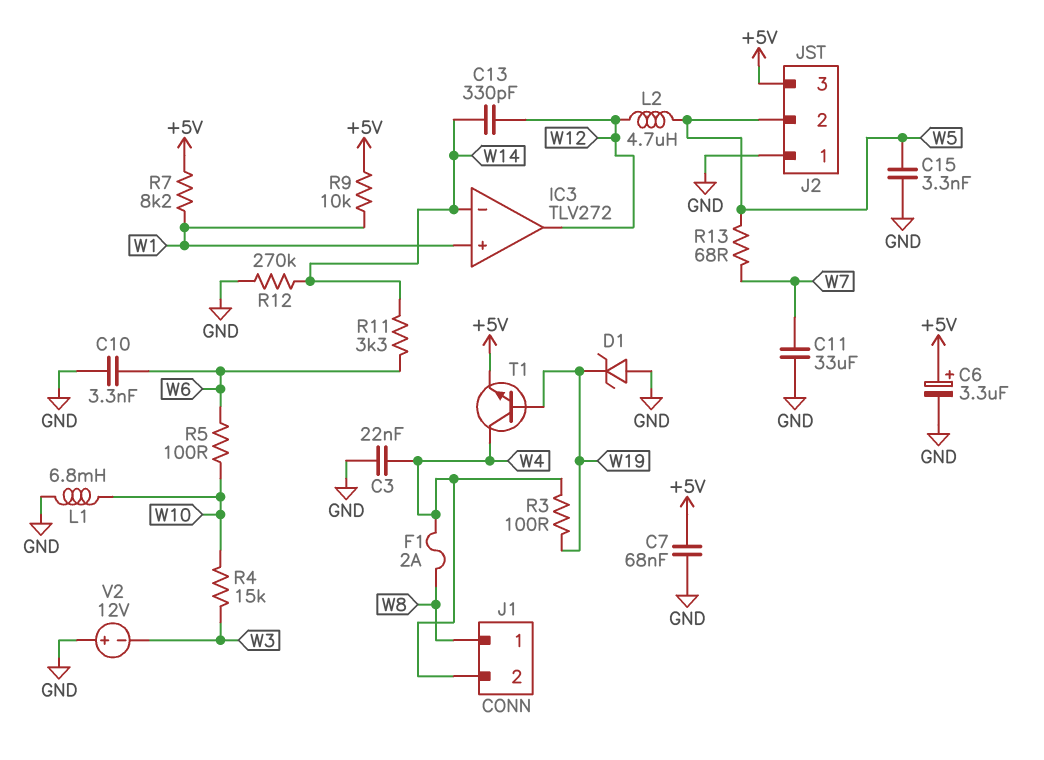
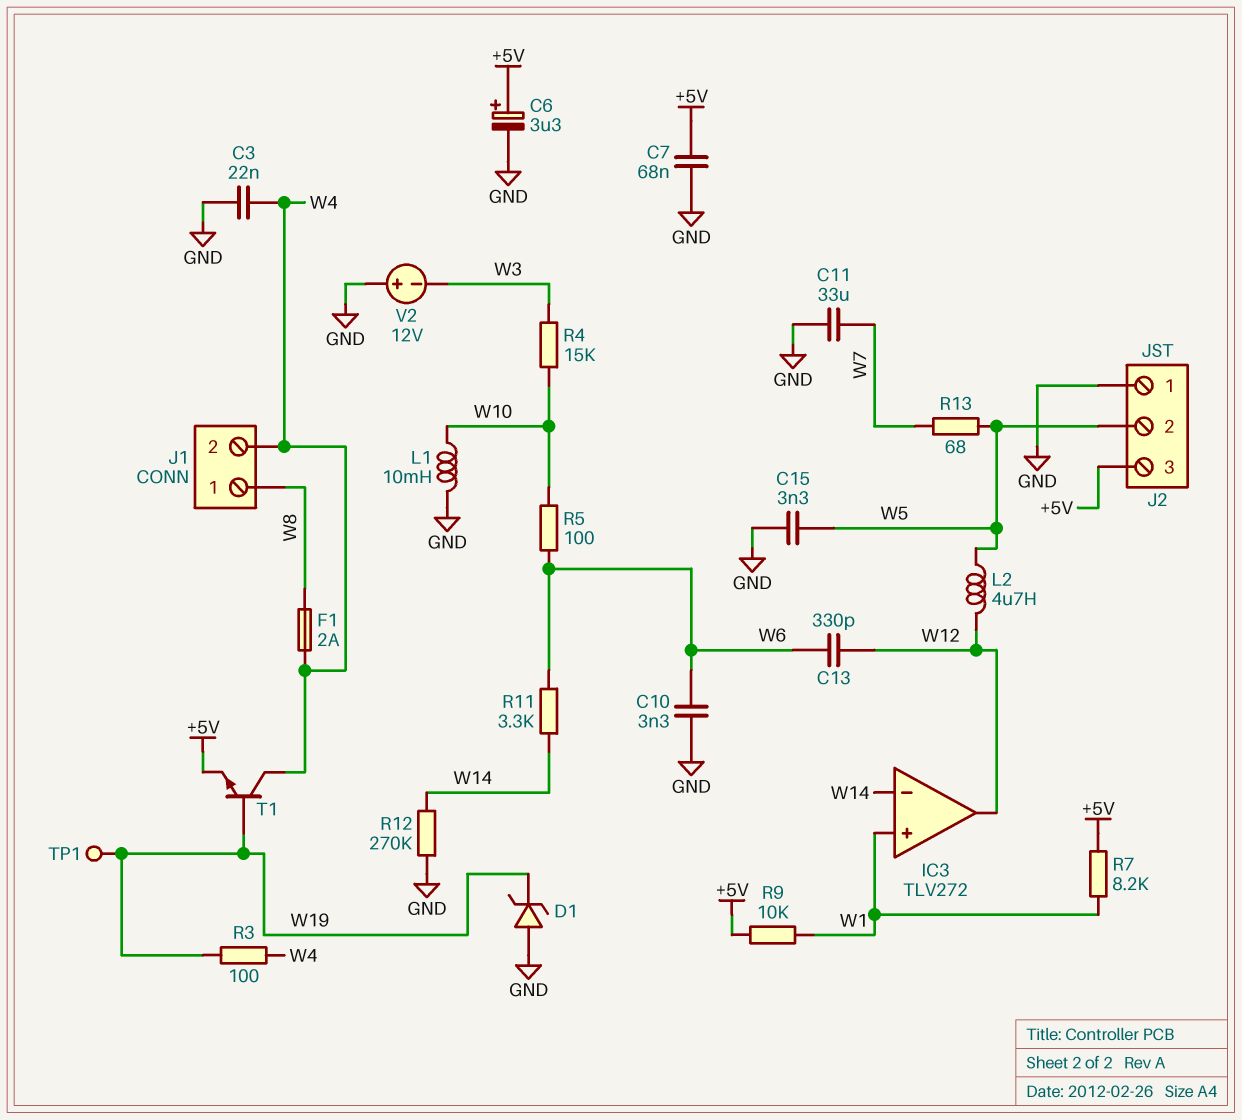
C13: 330pF (W12, W14) -> 330pF (W6, W12)
L1: 6.8mH (GND, W10) -> 10mH (GND, W10)
TP1: none -> test point (W19)

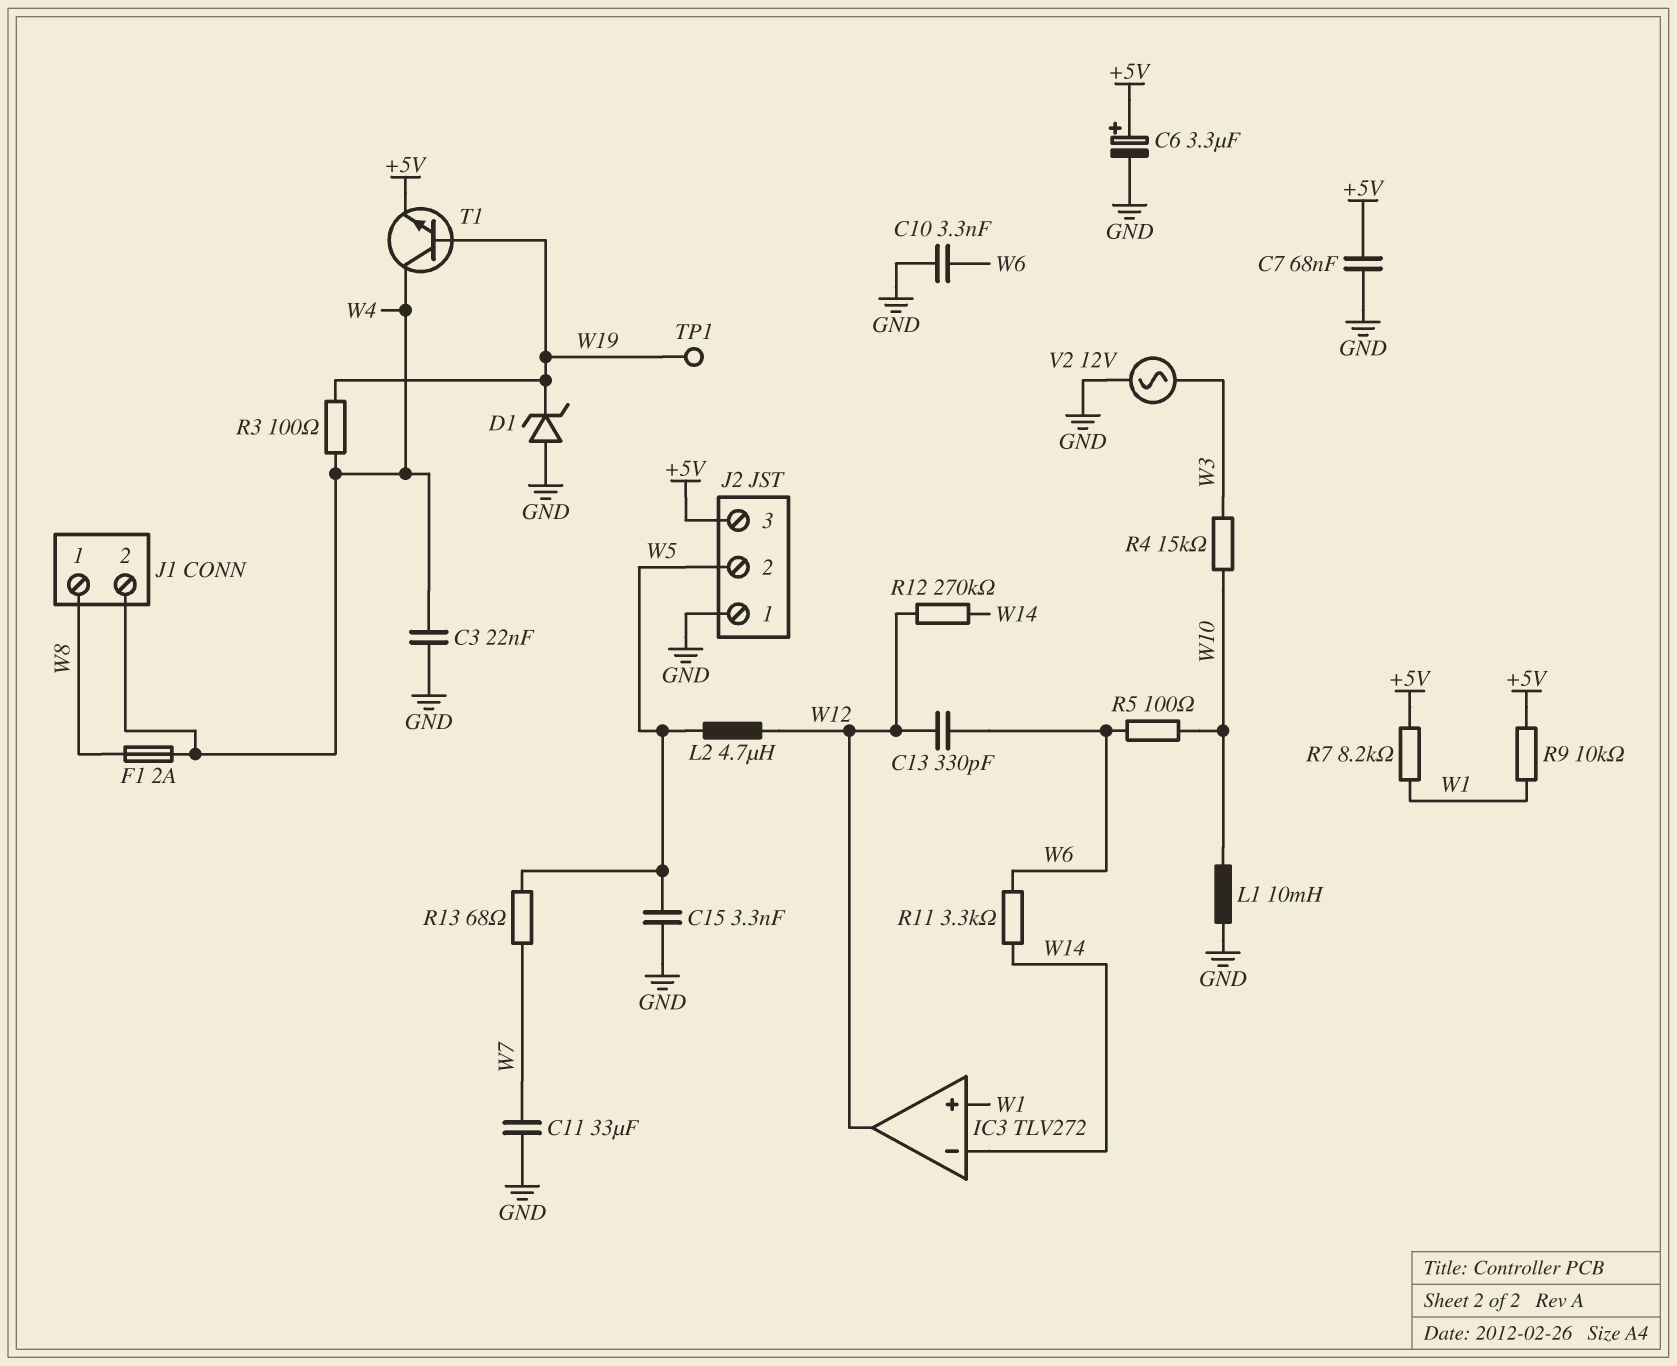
R12: 270k (GND, W14) -> 270k (W12, W14)
V2: 12V (plus GND, minus W3) -> AC 12V (GND, W3)

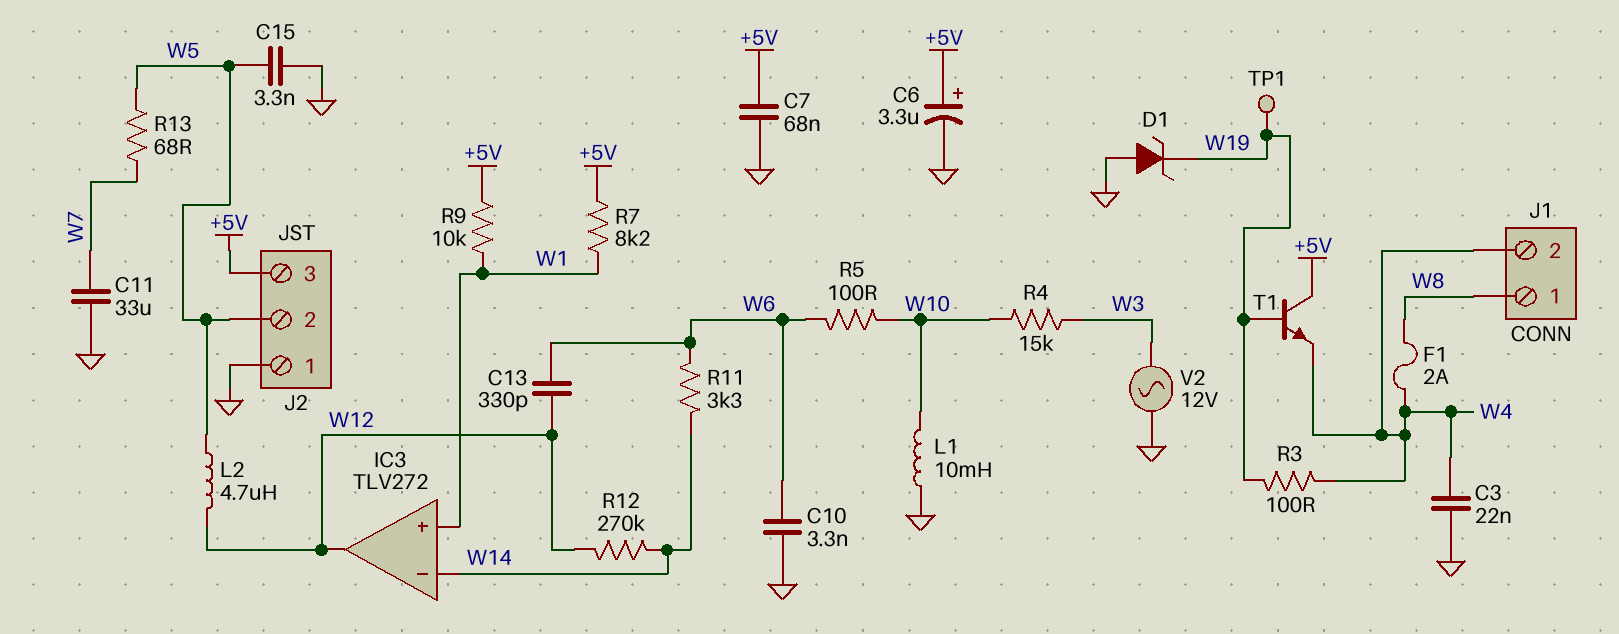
T1: NPN (B W19, C W4, E +5V) -> NPN (B W19, C +5V, E W4)

